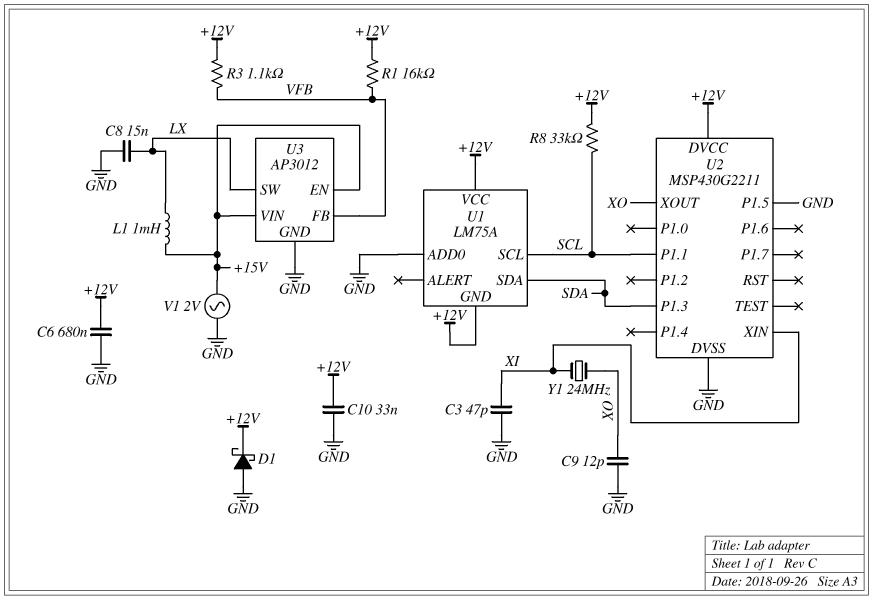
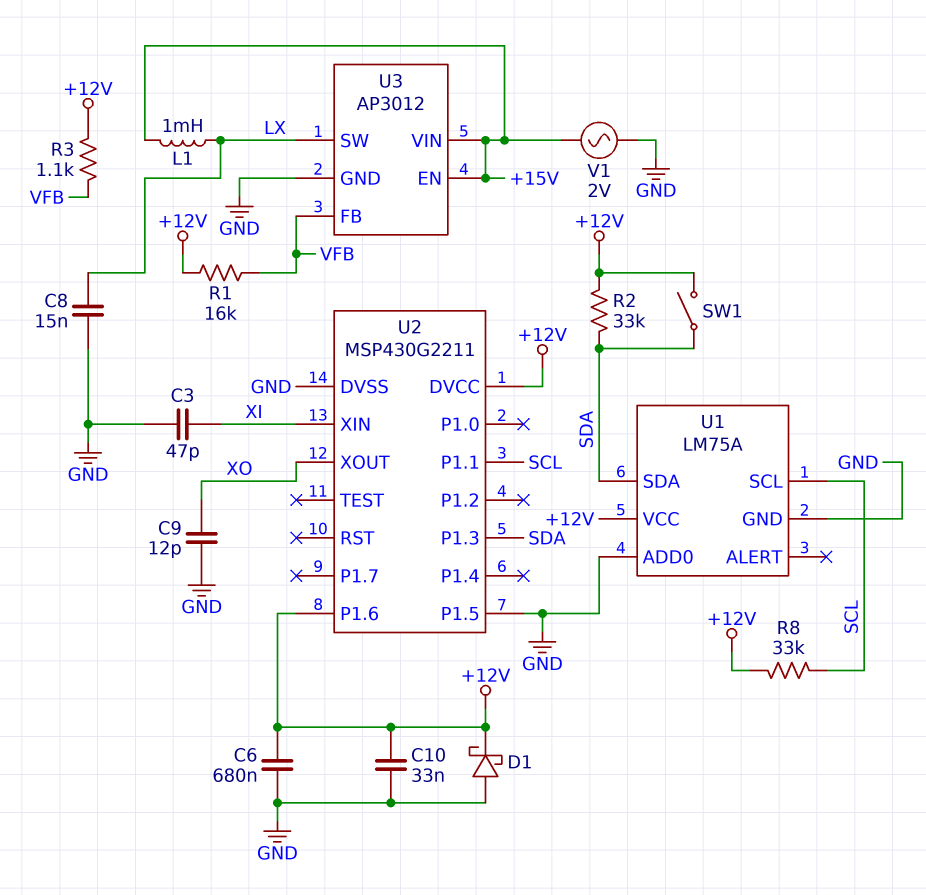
R2: none -> 33k (+12V, SDA)
SW1: none -> switch (+12V, SDA)
U1 pin GND: +12V -> GND
U2 pin P1.6: none -> +12V
Y1: 24MHz (XI, XO) -> none

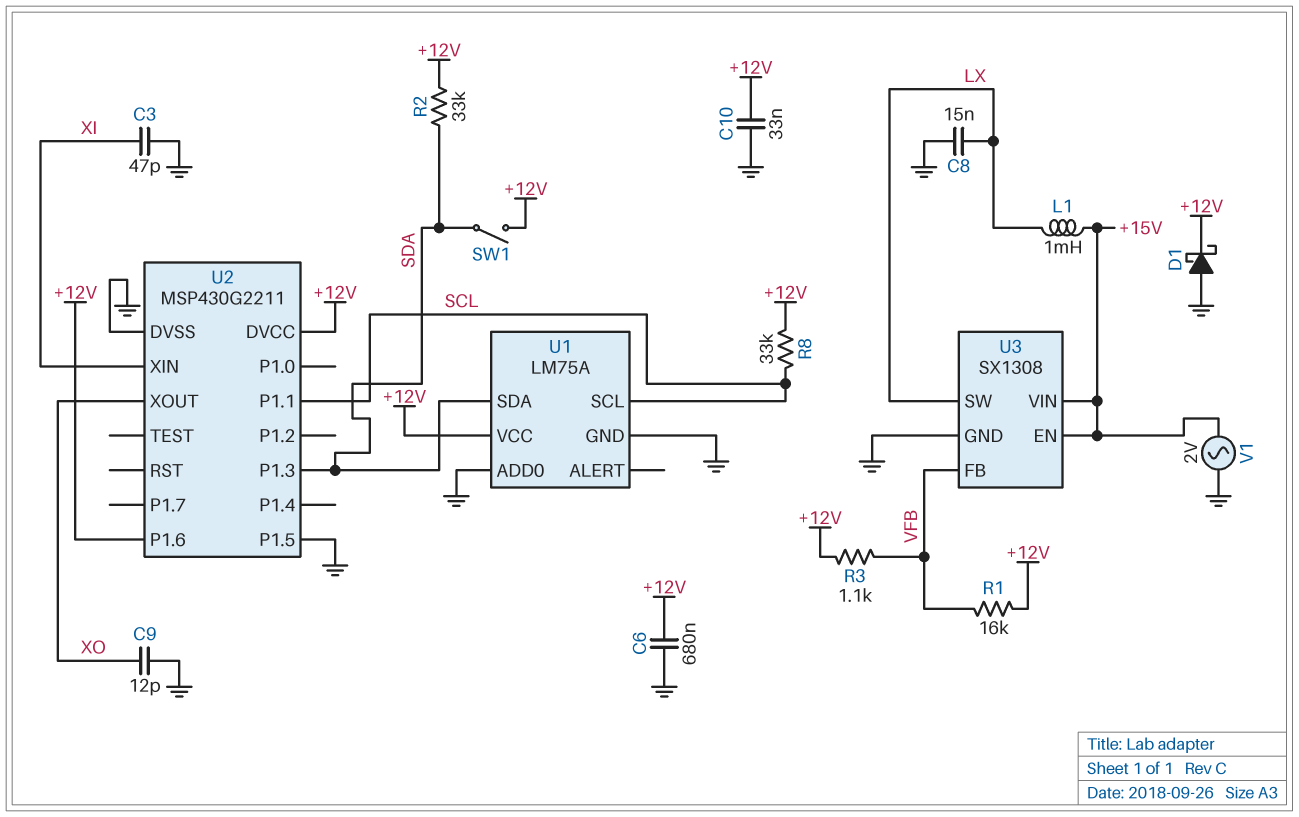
U3: AP3012 -> SX1308

